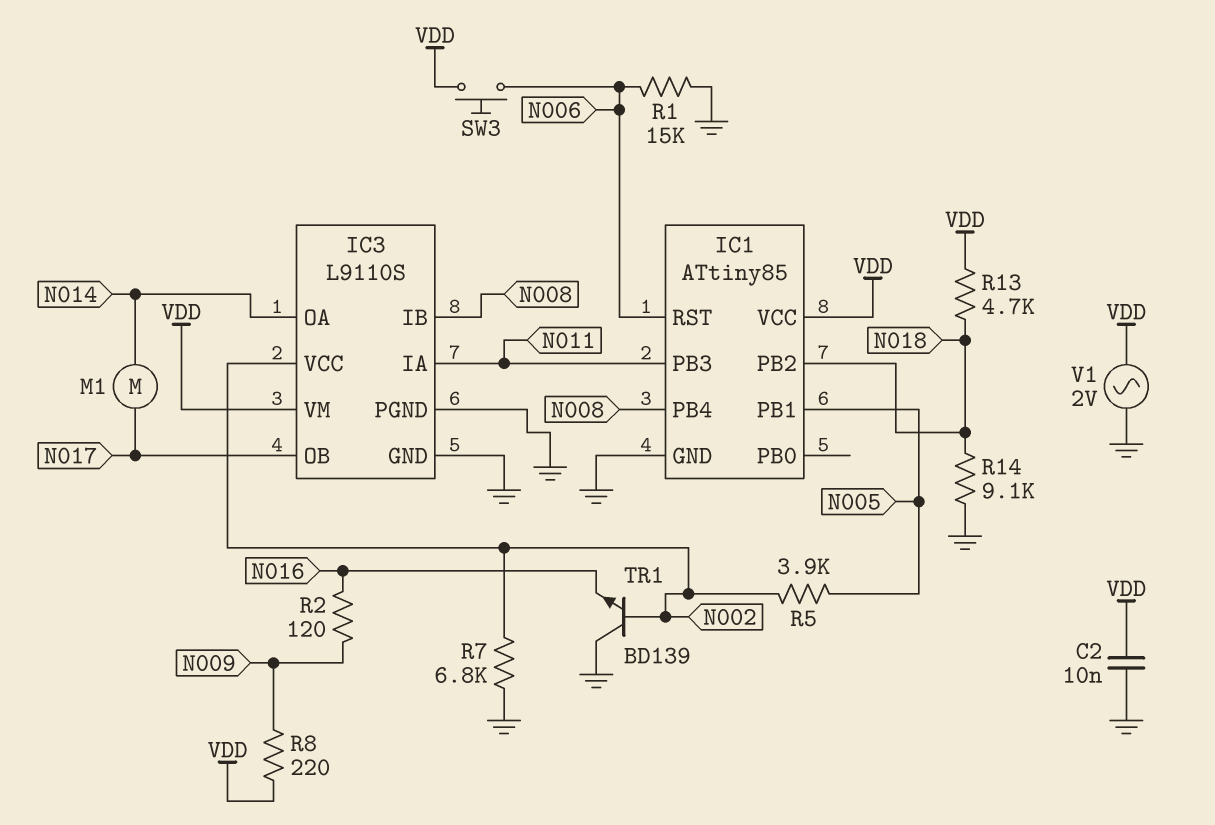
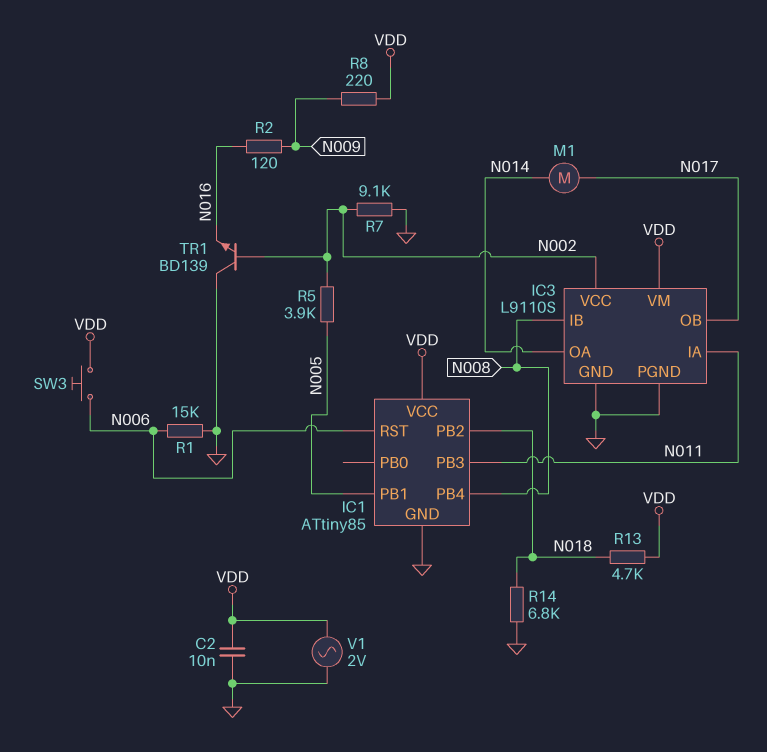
R7: 6.8k (GND, N002) -> 9.1k (GND, N002)
R14: 9.1k (GND, N018) -> 6.8k (GND, N018)

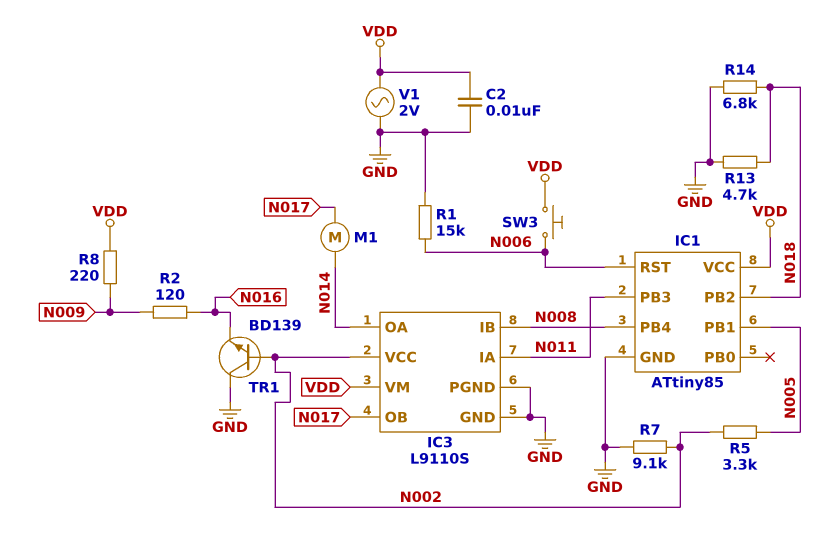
R5: 3.9k (N002, N005) -> 3.3k (N002, N005)
R13: 4.7k (N018, VDD) -> 4.7k (GND, N018)

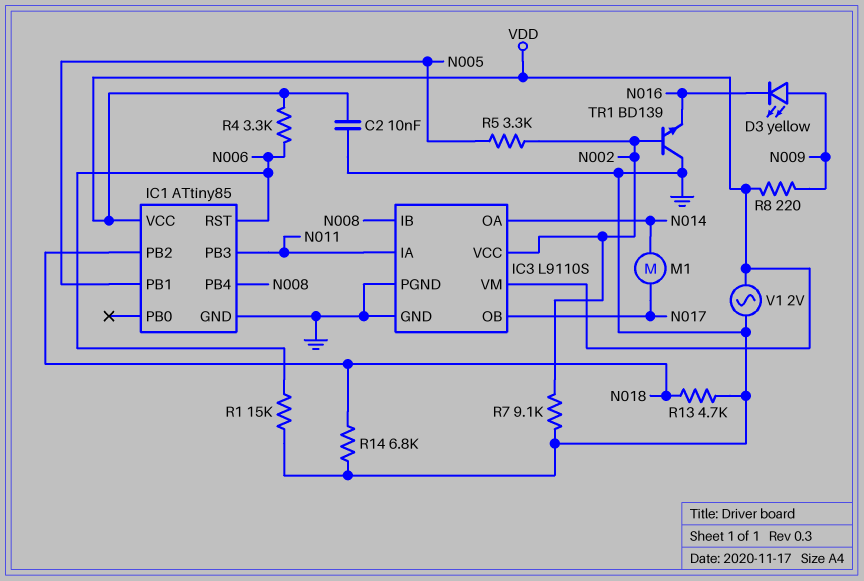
D3: none -> LED yellow (A N009, K N016)
R2: 120 (N009, N016) -> none
R4: none -> 3.3k (N006, VDD)
SW3: button (N006, VDD) -> none

